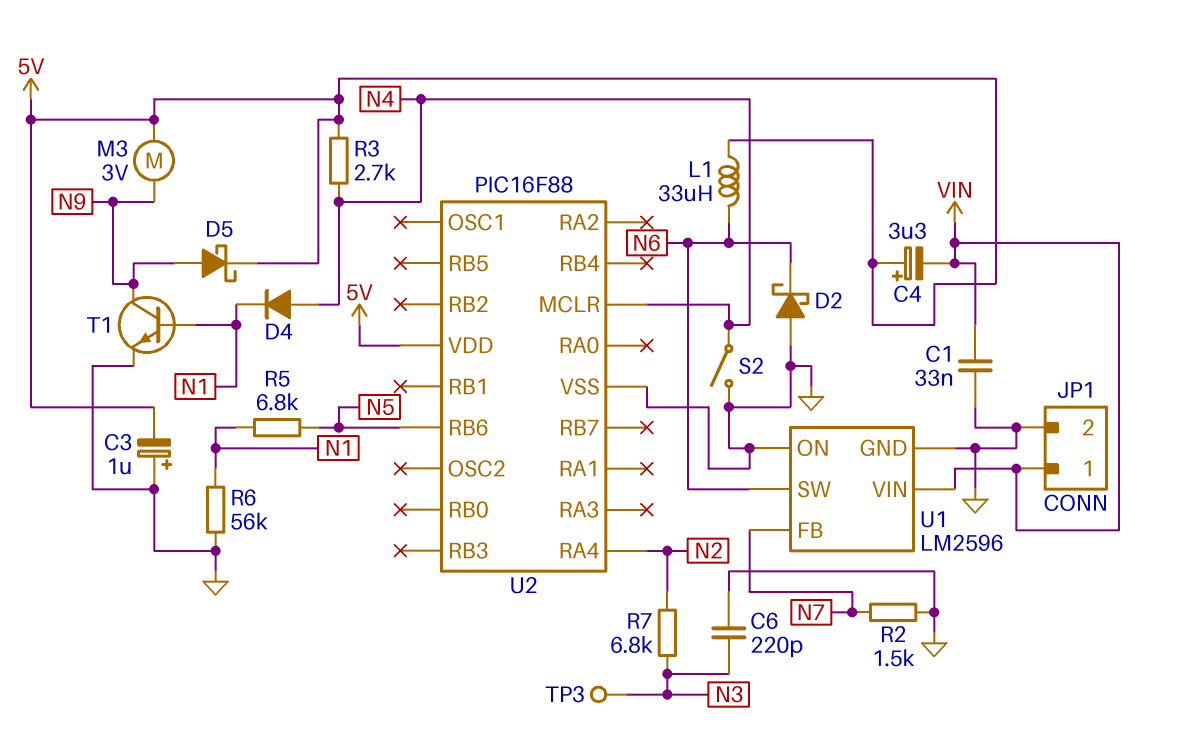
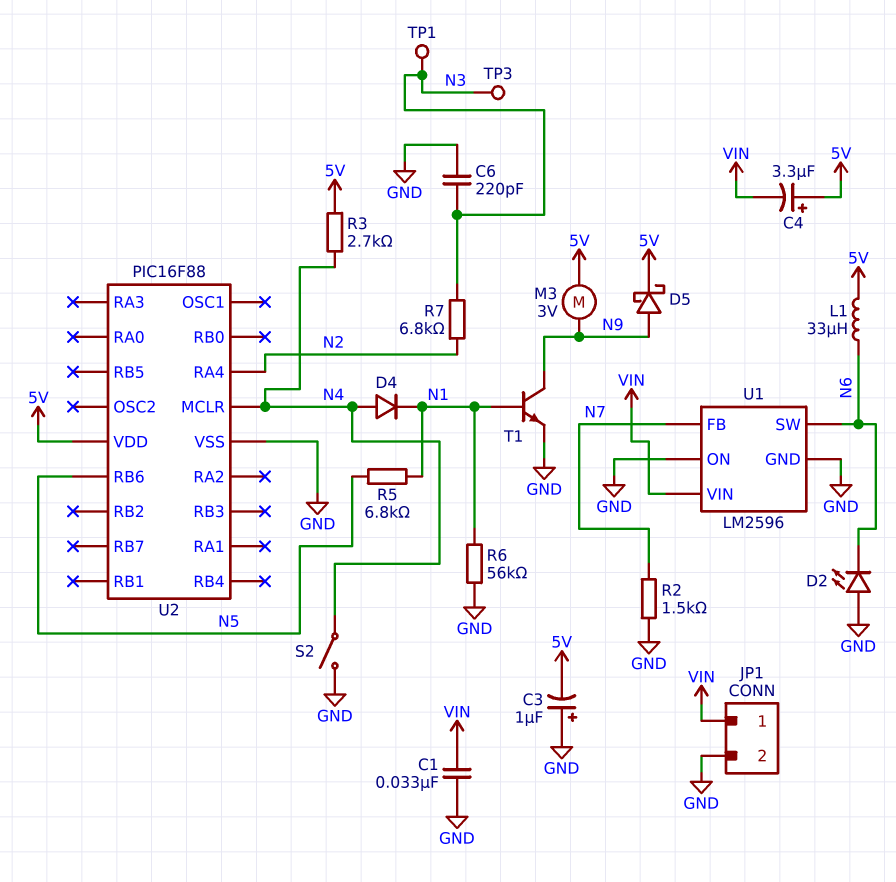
D2: schottky (A GND, K N6) -> LED (A GND, K N6)
TP1: none -> test point (N3)

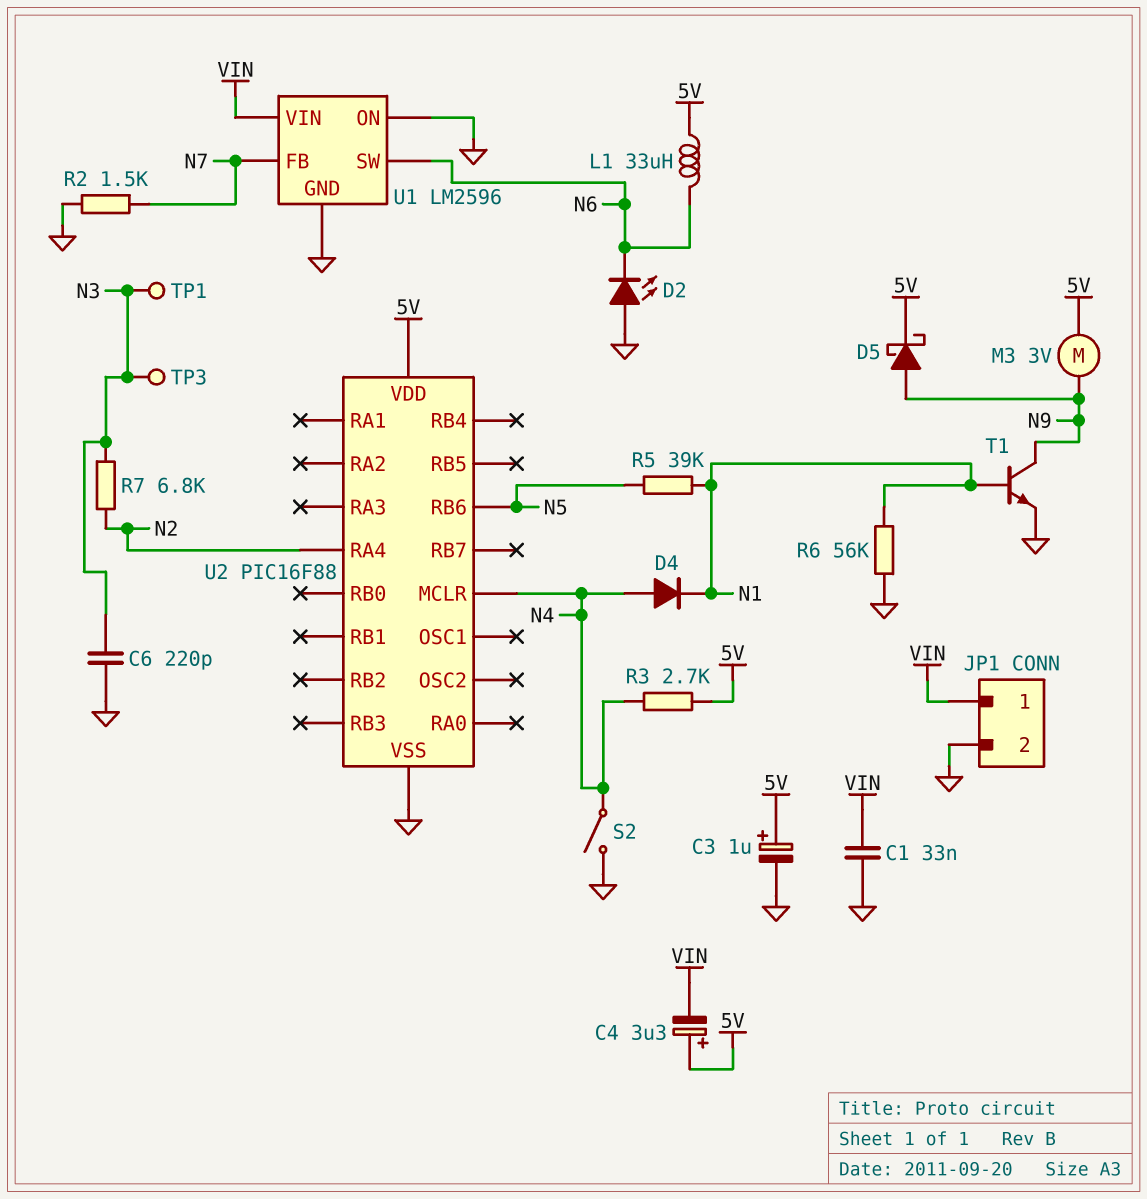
C3: 1uF (plus GND, minus 5V) -> 1uF (plus 5V, minus GND)
R5: 6.8k (N1, N5) -> 39k (N1, N5)

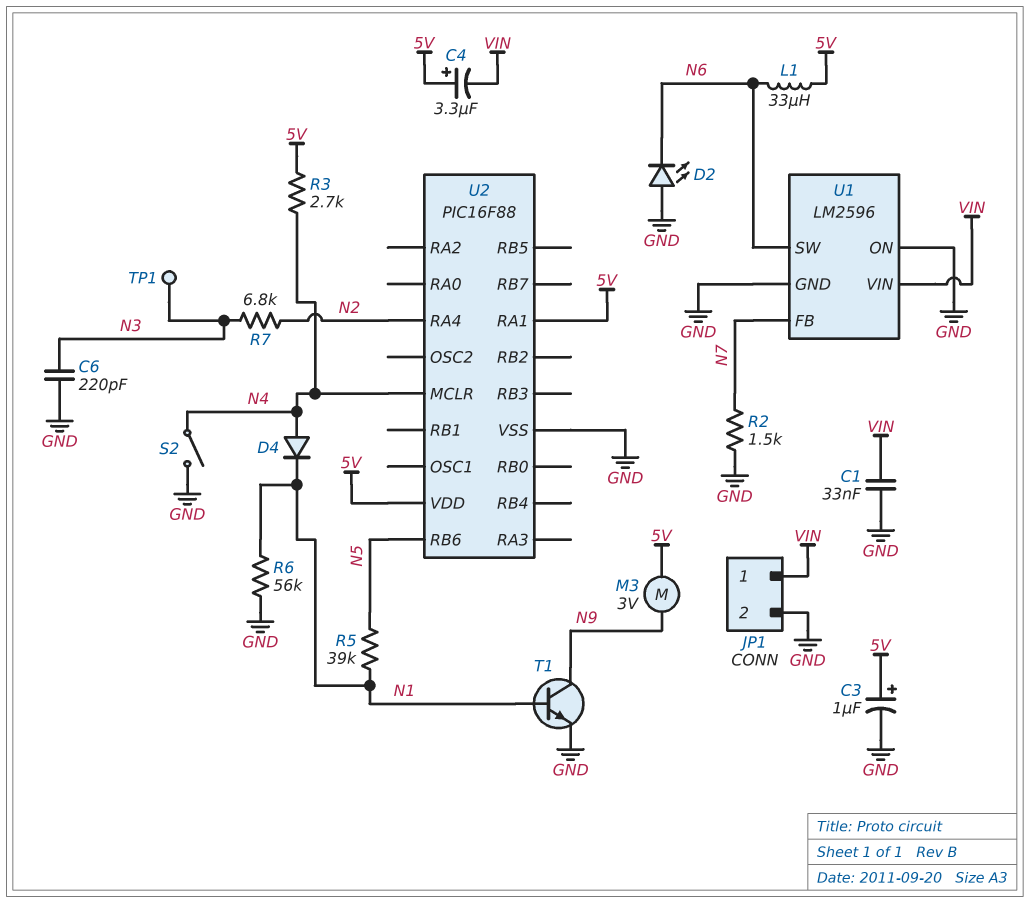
D5: schottky (A N9, K 5V) -> none
TP3: test point (N3) -> none
U2 pin RA1: none -> 5V

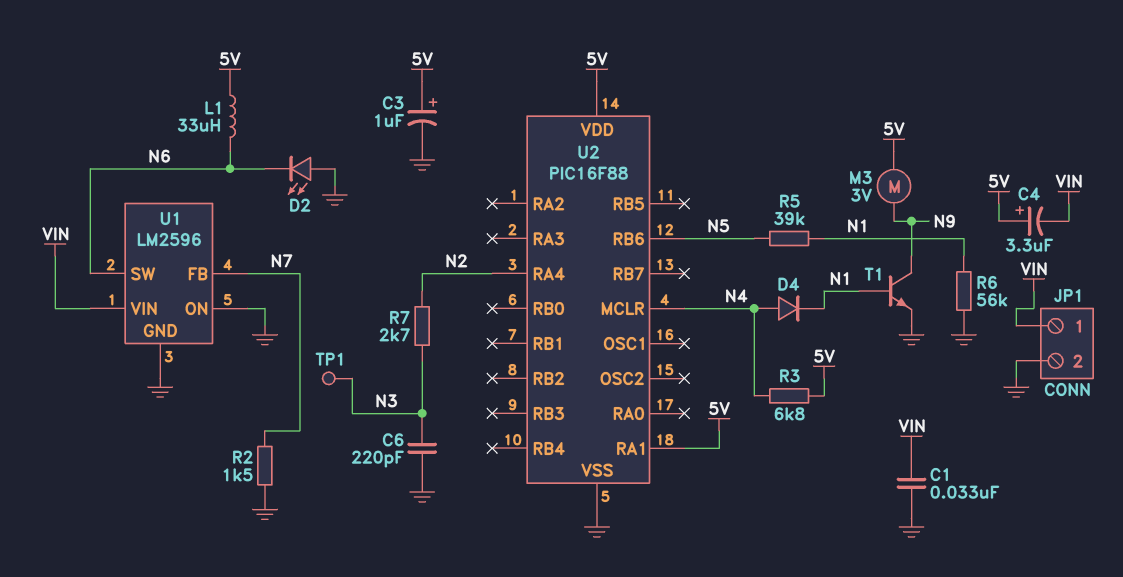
R3: 2.7k (5V, N4) -> 6.8k (5V, N4)
R7: 6.8k (N2, N3) -> 2.7k (N2, N3)
S2: switch (GND, N4) -> none

